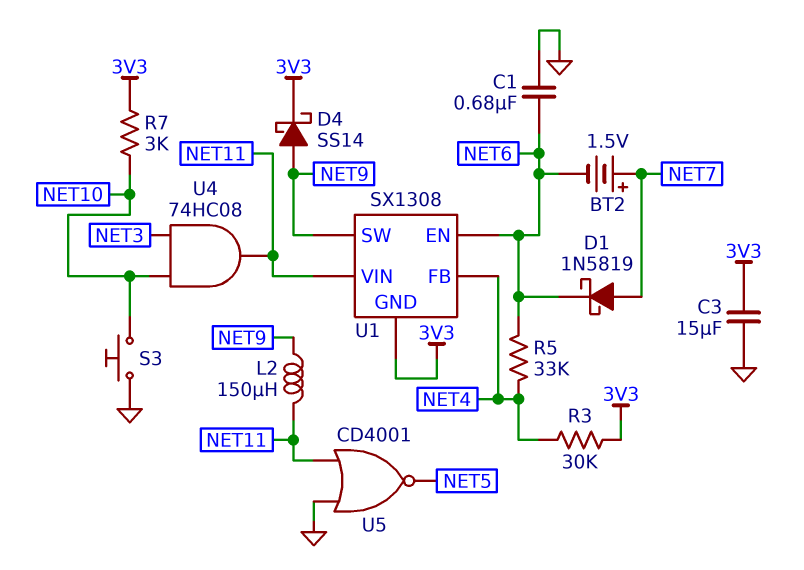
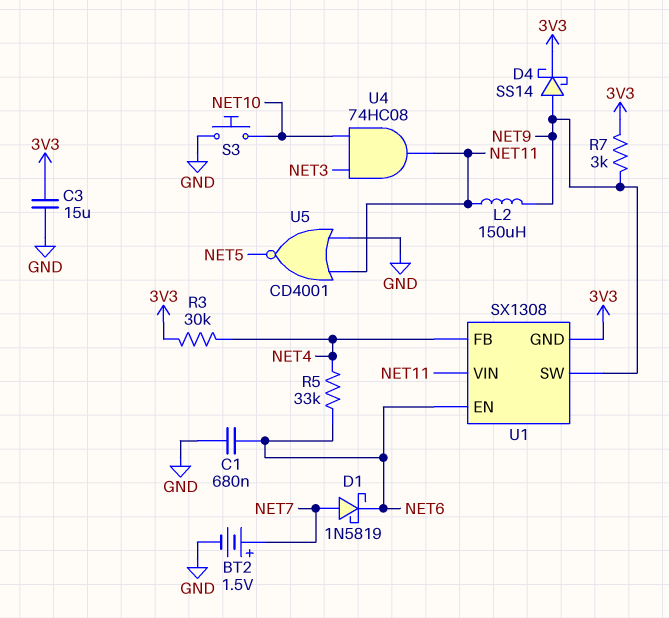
BT2: 1.5V (plus NET7, minus NET6) -> 1.5V (plus NET7, minus GND)
R7: 3k (3V3, NET10) -> 3k (3V3, NET9)

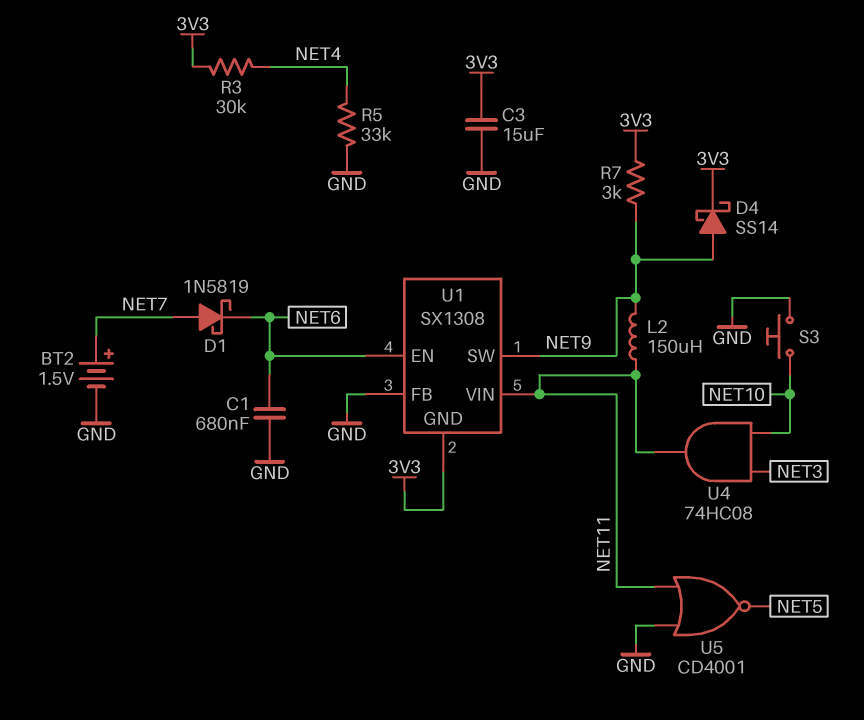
R5: 33k (NET4, NET6) -> 33k (GND, NET4)
U1 pin FB: NET4 -> GND

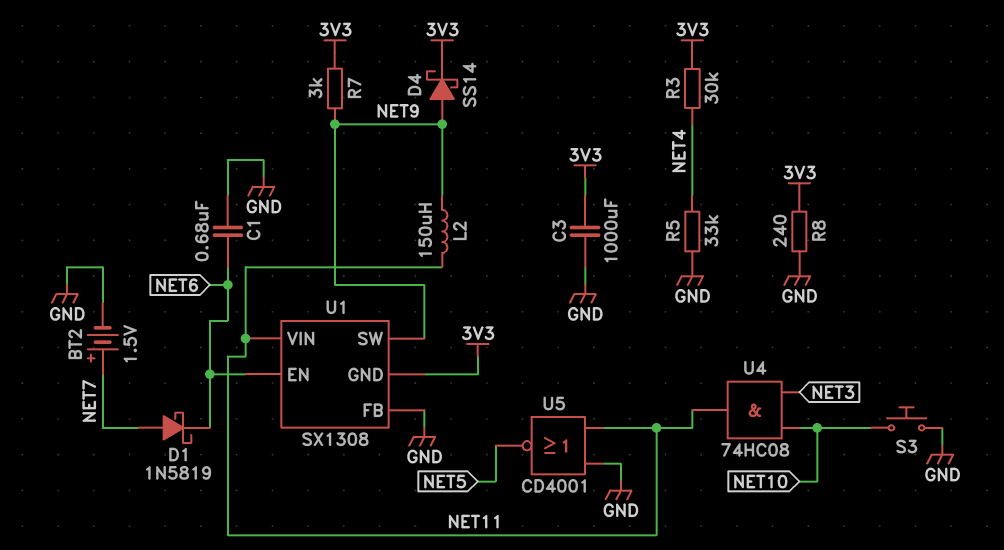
C3: 15uF (3V3, GND) -> 1000uF (3V3, GND)
R8: none -> 240 (3V3, GND)

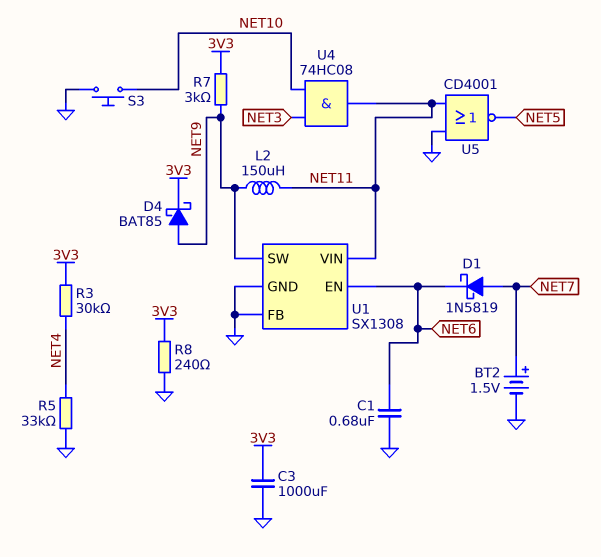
D4: schottky SS14 (A NET9, K 3V3) -> schottky BAT85 (A NET9, K 3V3)
U1 pin GND: 3V3 -> GND

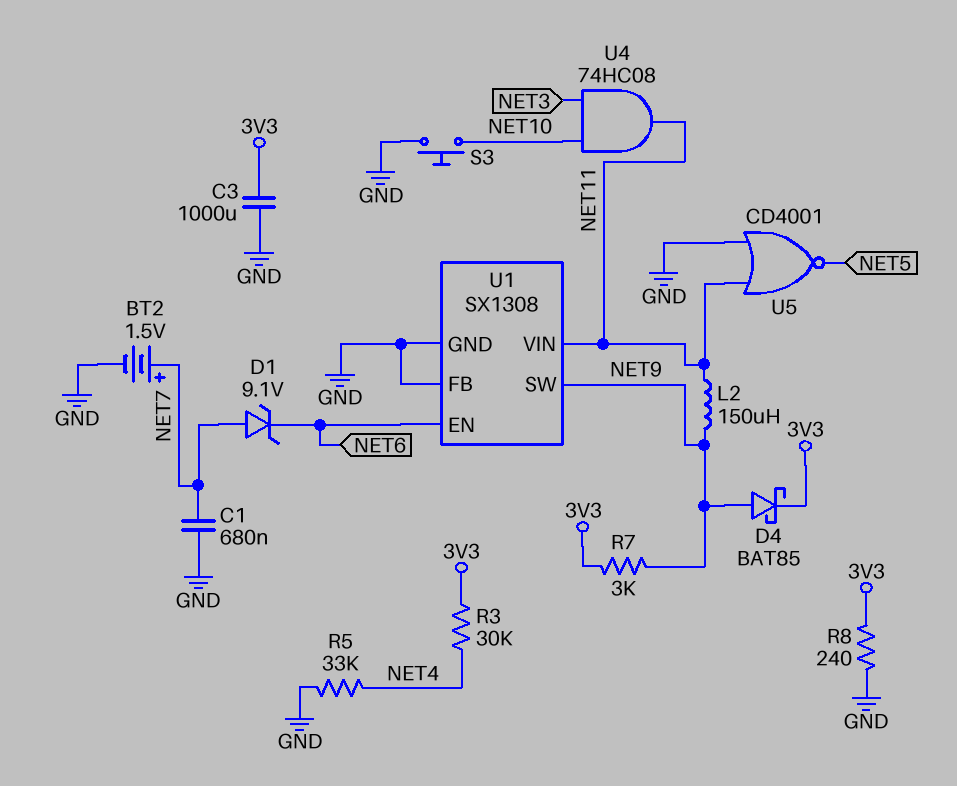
C1: 680nF (GND, NET6) -> 680nF (GND, NET7)
D1: schottky 1N5819 (A NET7, K NET6) -> zener 9.1V (A NET7, K NET6)

